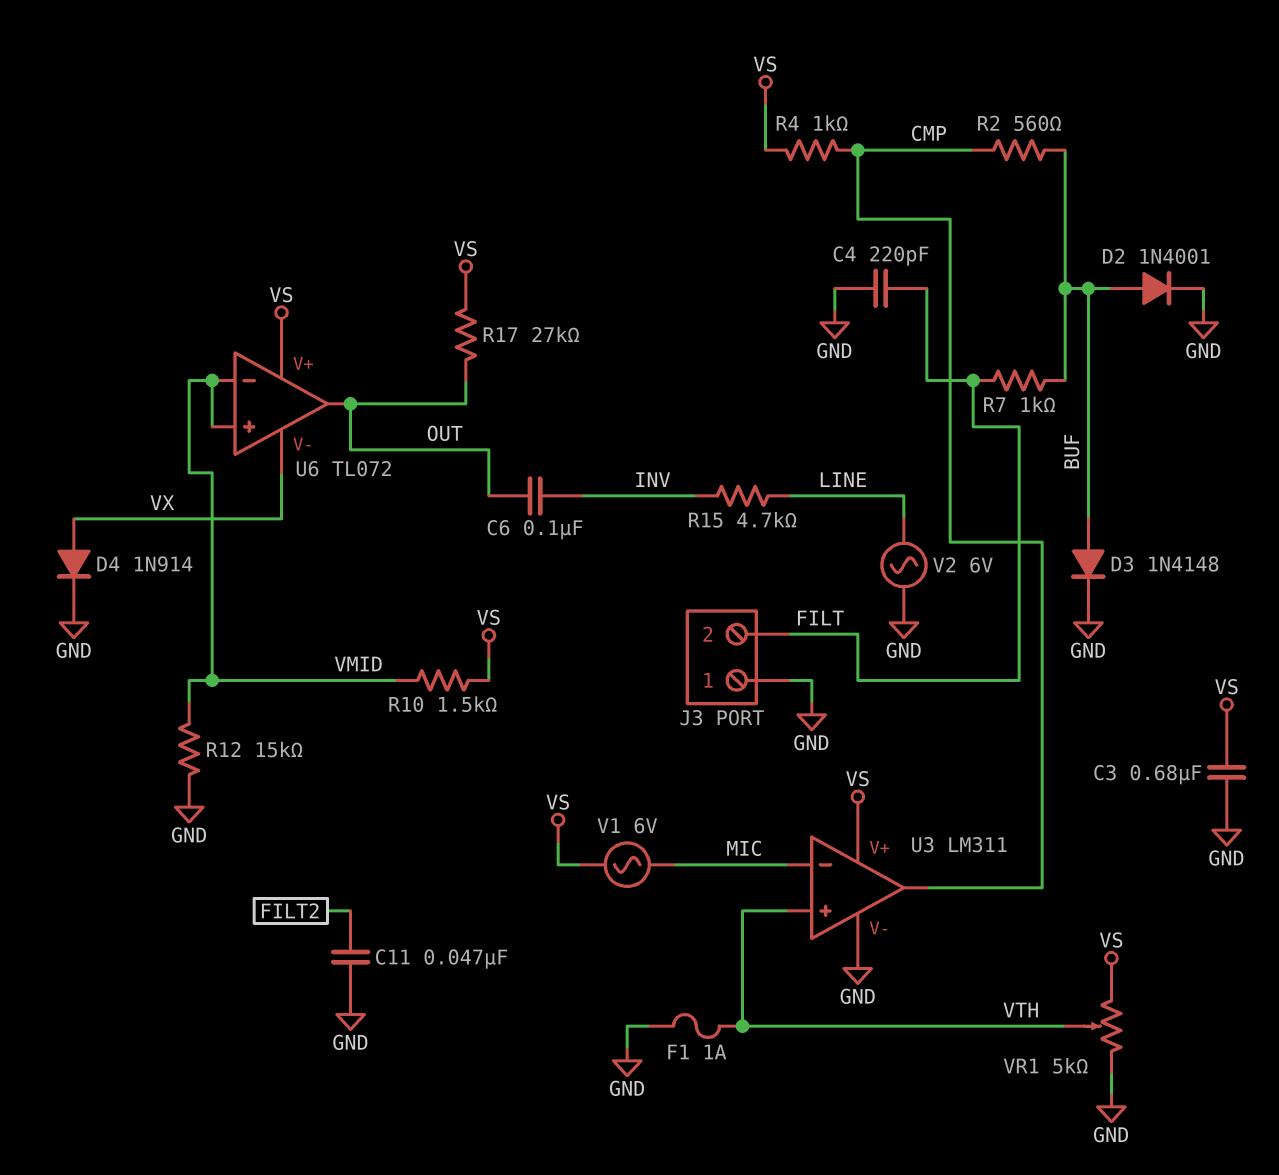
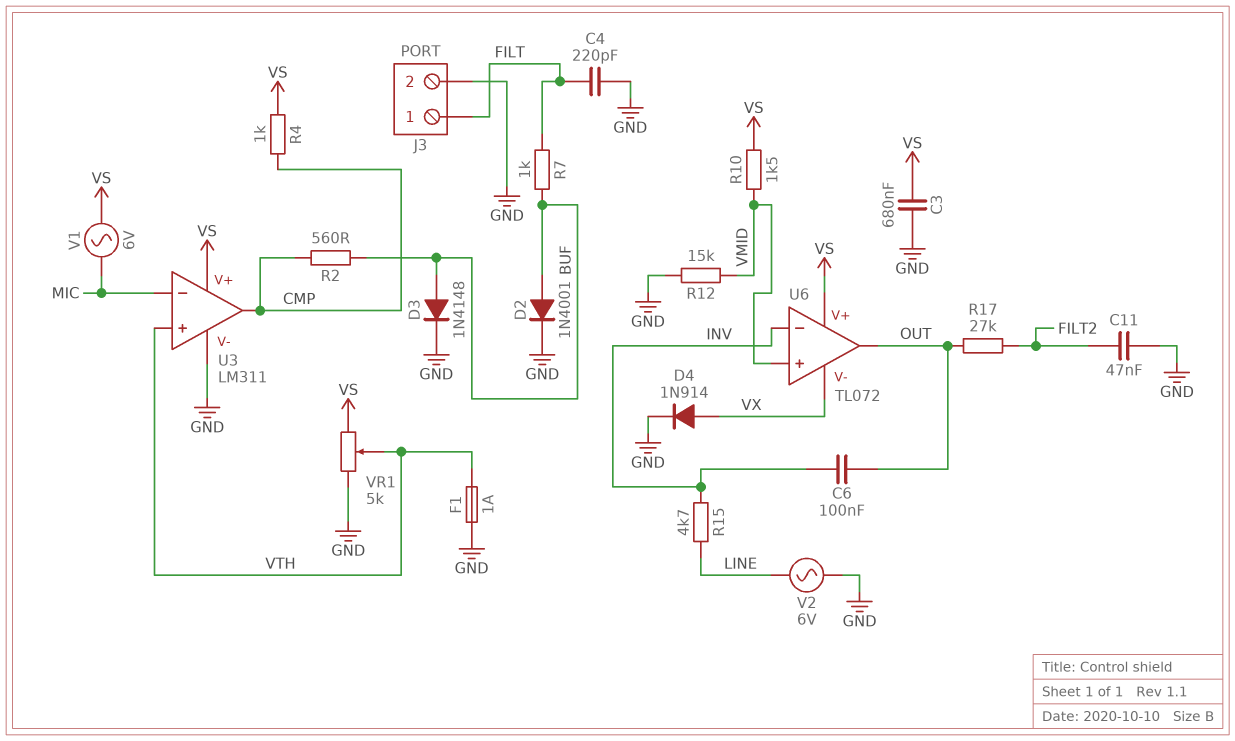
J3 pin 1: GND -> FILT
J3 pin 2: FILT -> GND
R17: 27k (OUT, VS) -> 27k (FILT2, OUT)
U6 pin in-: VMID -> INV

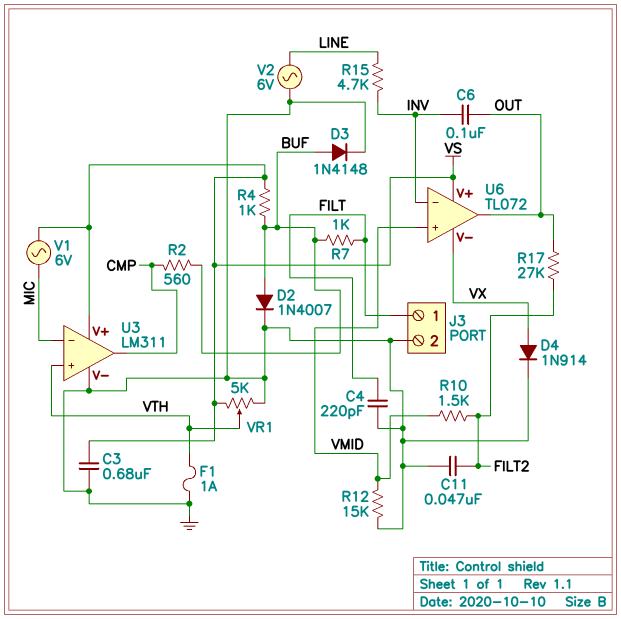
D2: diode 1N4001 (A BUF, K GND) -> diode 1N4007 (A BUF, K GND)
R4: 1k (CMP, VS) -> 1k (BUF, VS)
R10: 1.5k (VMID, VS) -> 1.5k (FILT2, VMID)

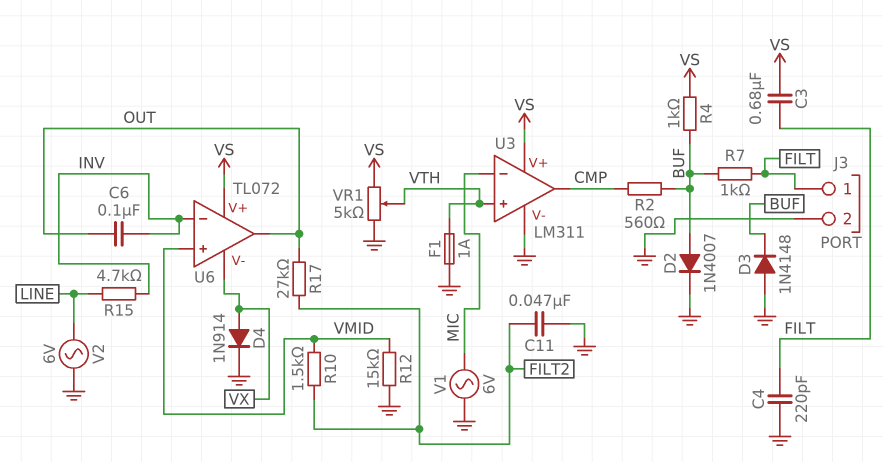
C3: 680nF (GND, VS) -> 680nF (FILT, VS)
D3: diode 1N4148 (A BUF, K GND) -> diode 1N4148 (A GND, K BUF)
V1: AC 6V (MIC, VS) -> AC 6V (GND, MIC)

